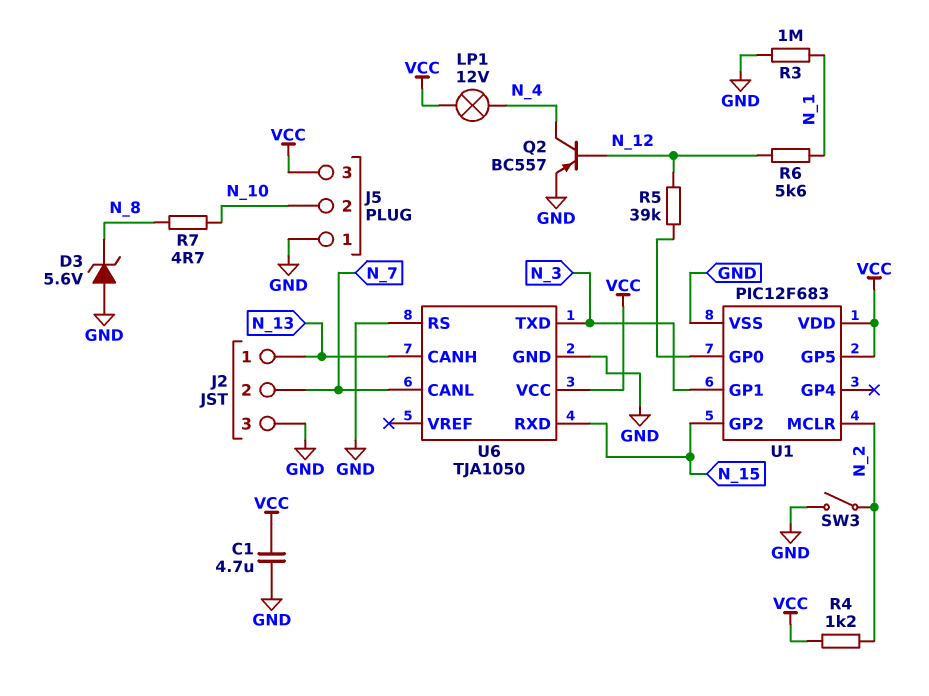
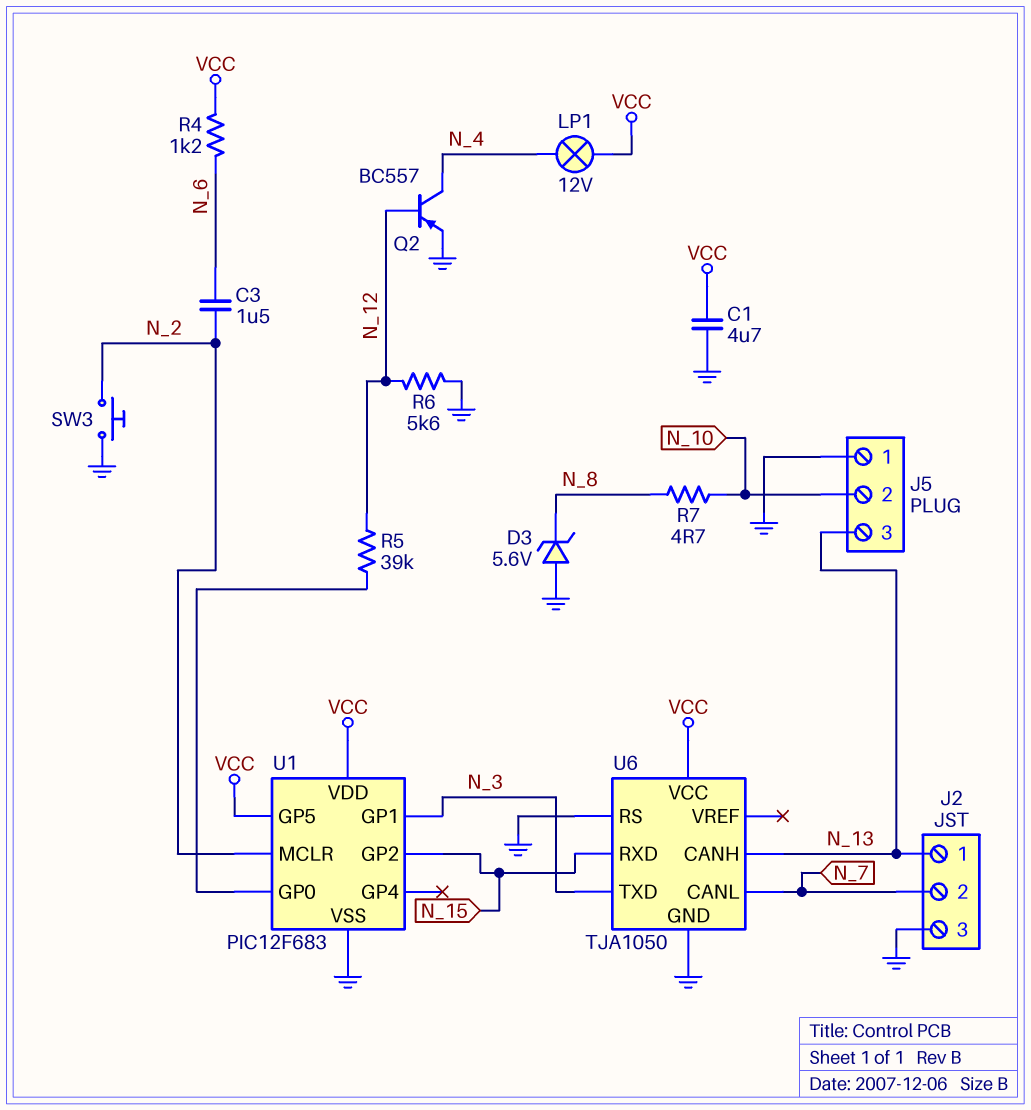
C3: none -> 1.5uF (N_2, N_6)
J5 pin 3: VCC -> N_13
R3: 1M (GND, N_1) -> none
R4: 1.2k (N_2, VCC) -> 1.2k (N_6, VCC)
R6: 5.6k (N_1, N_12) -> 5.6k (GND, N_12)
SW3: switch (GND, N_2) -> button (GND, N_2)

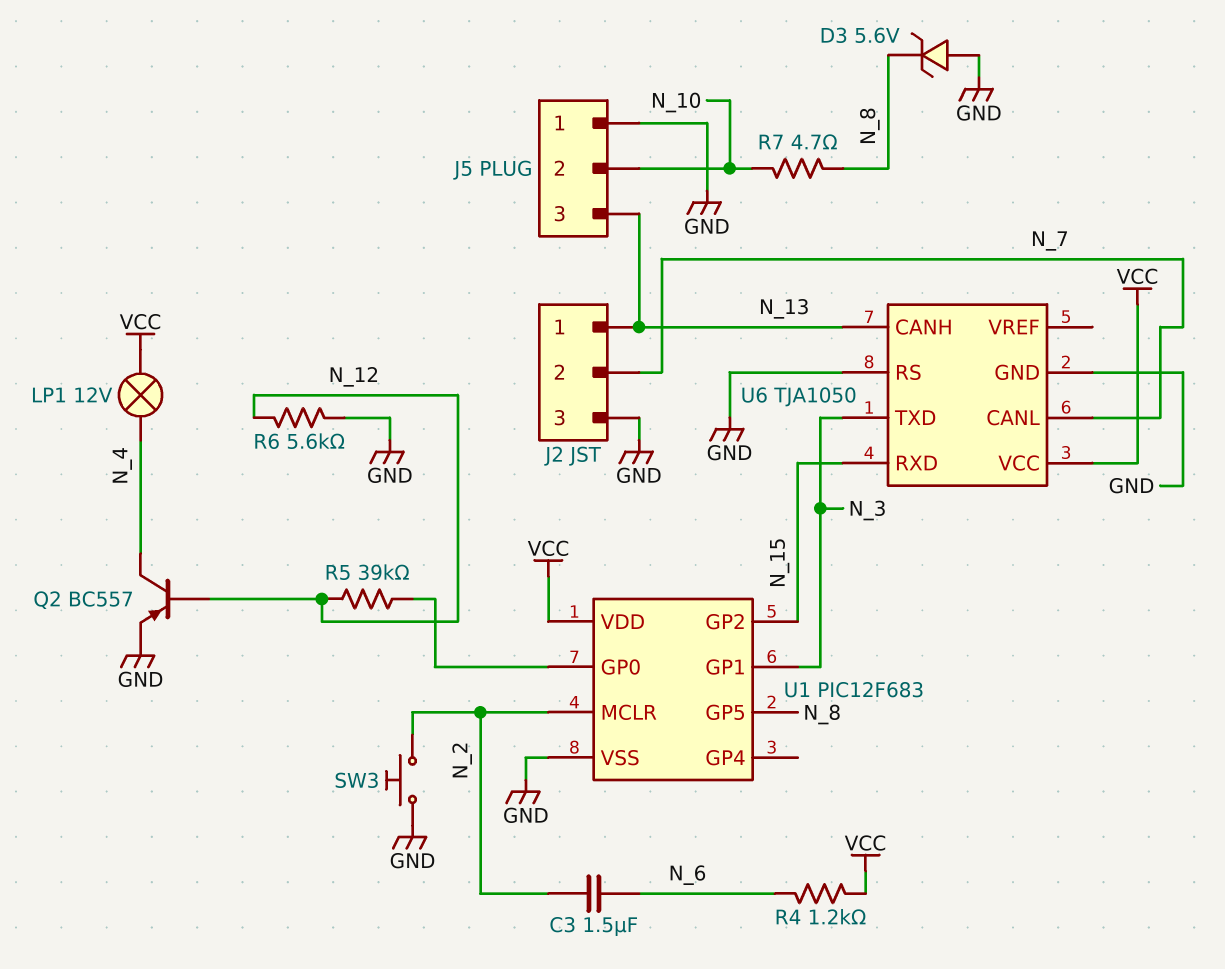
C1: 4.7uF (GND, VCC) -> none
U1 pin GP5: VCC -> N_8

